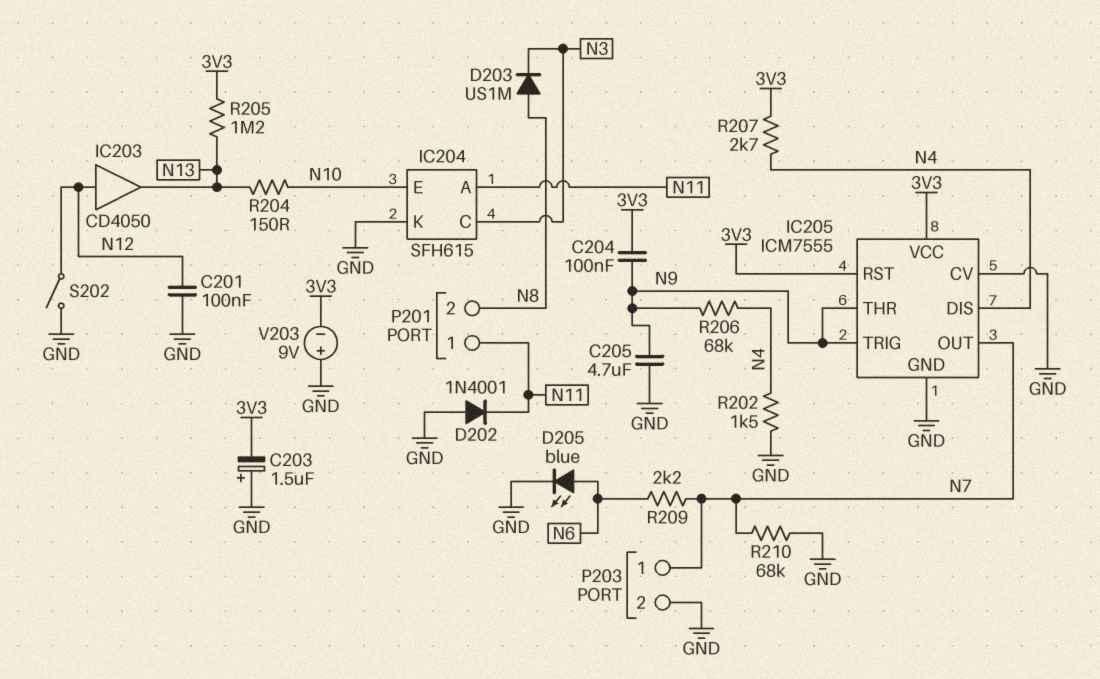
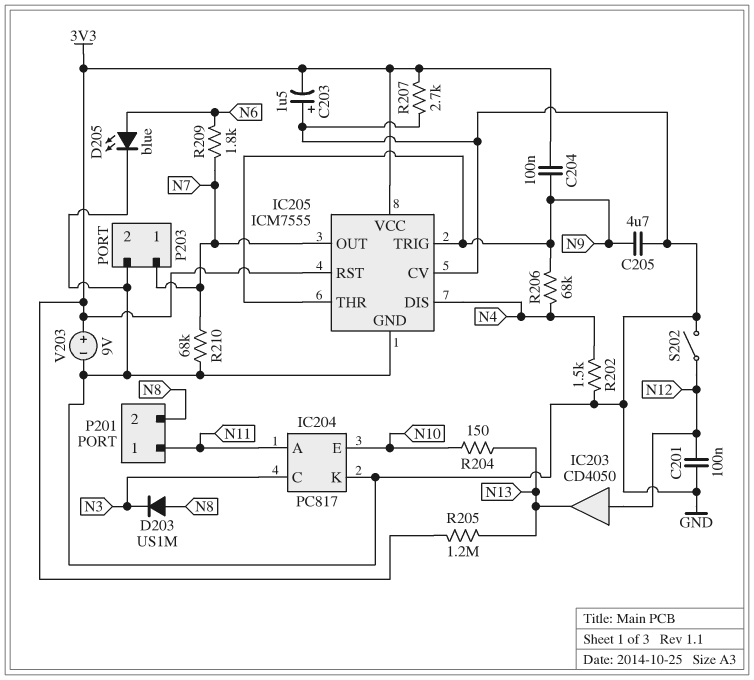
D202: diode 1N4001 (A GND, K N11) -> none
IC204: SFH615 -> PC817
R207: 2.7k (3V3, N4) -> 2.7k (3V3, GND)
R209: 2.2k (N6, N7) -> 1.8k (N6, N7)
V203: 9V (plus GND, minus 3V3) -> 9V (plus 3V3, minus GND)

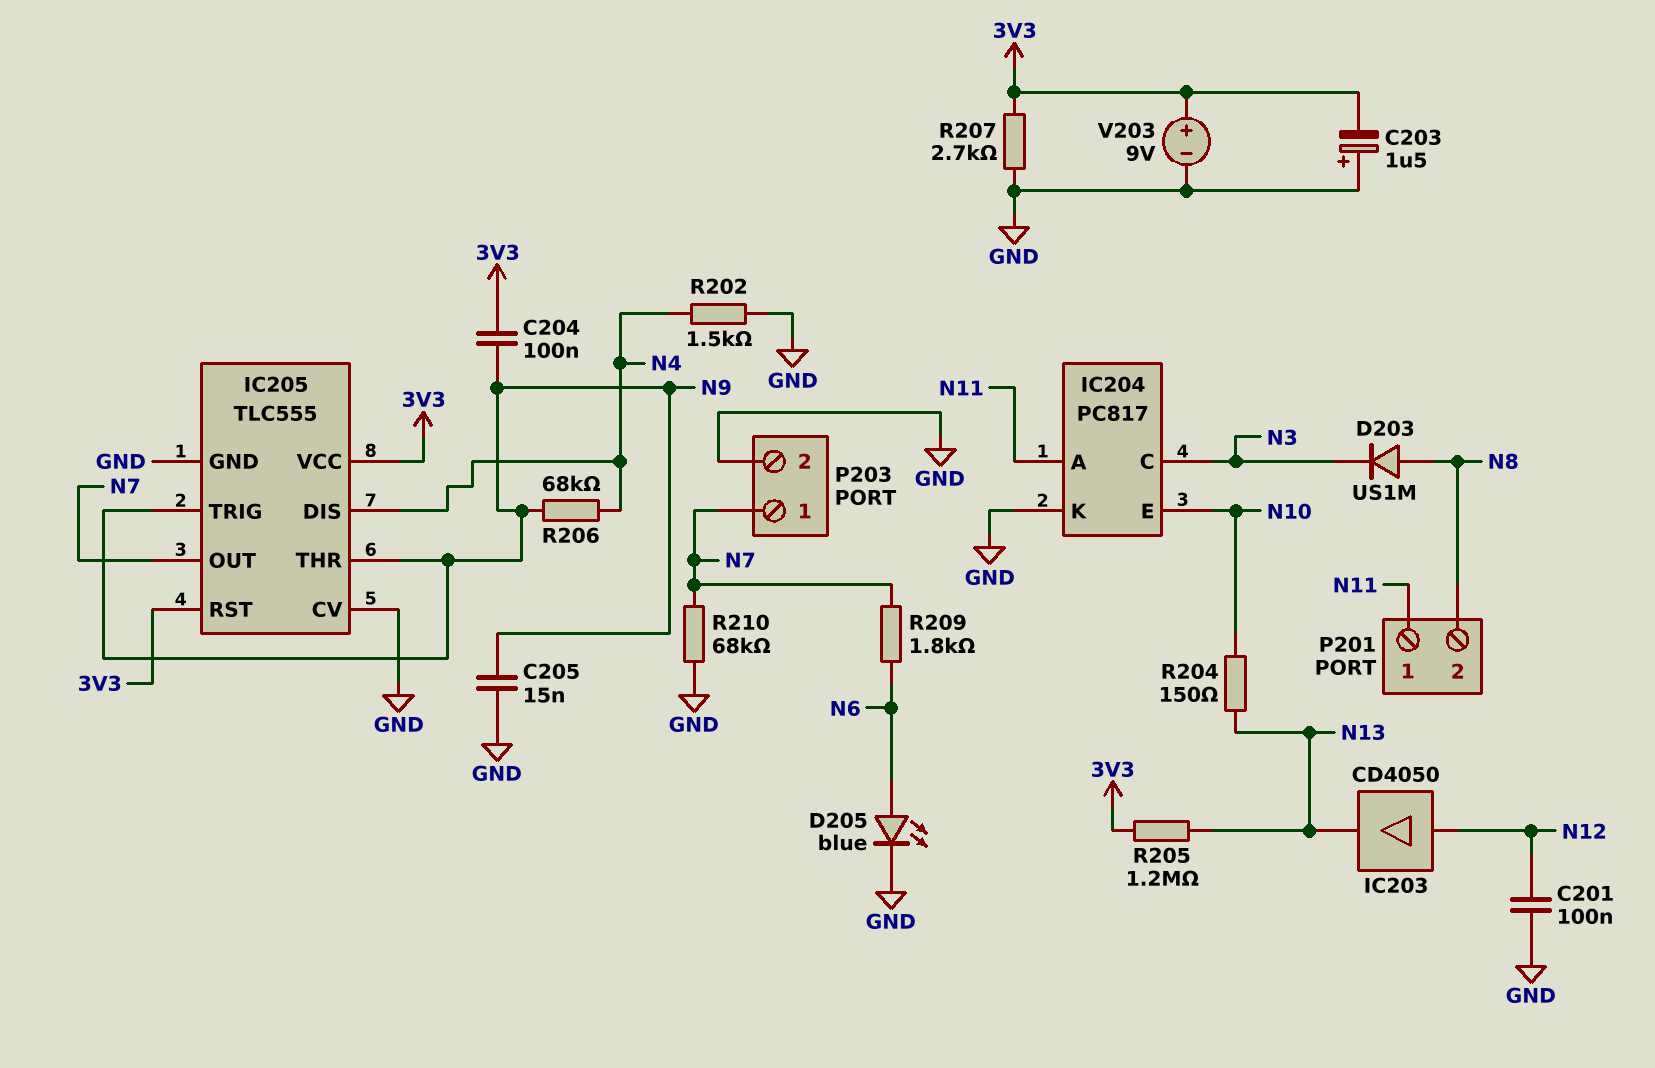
C205: 4.7uF (GND, N9) -> 15nF (GND, N9)
IC205: ICM7555 -> TLC555
S202: switch (GND, N12) -> none

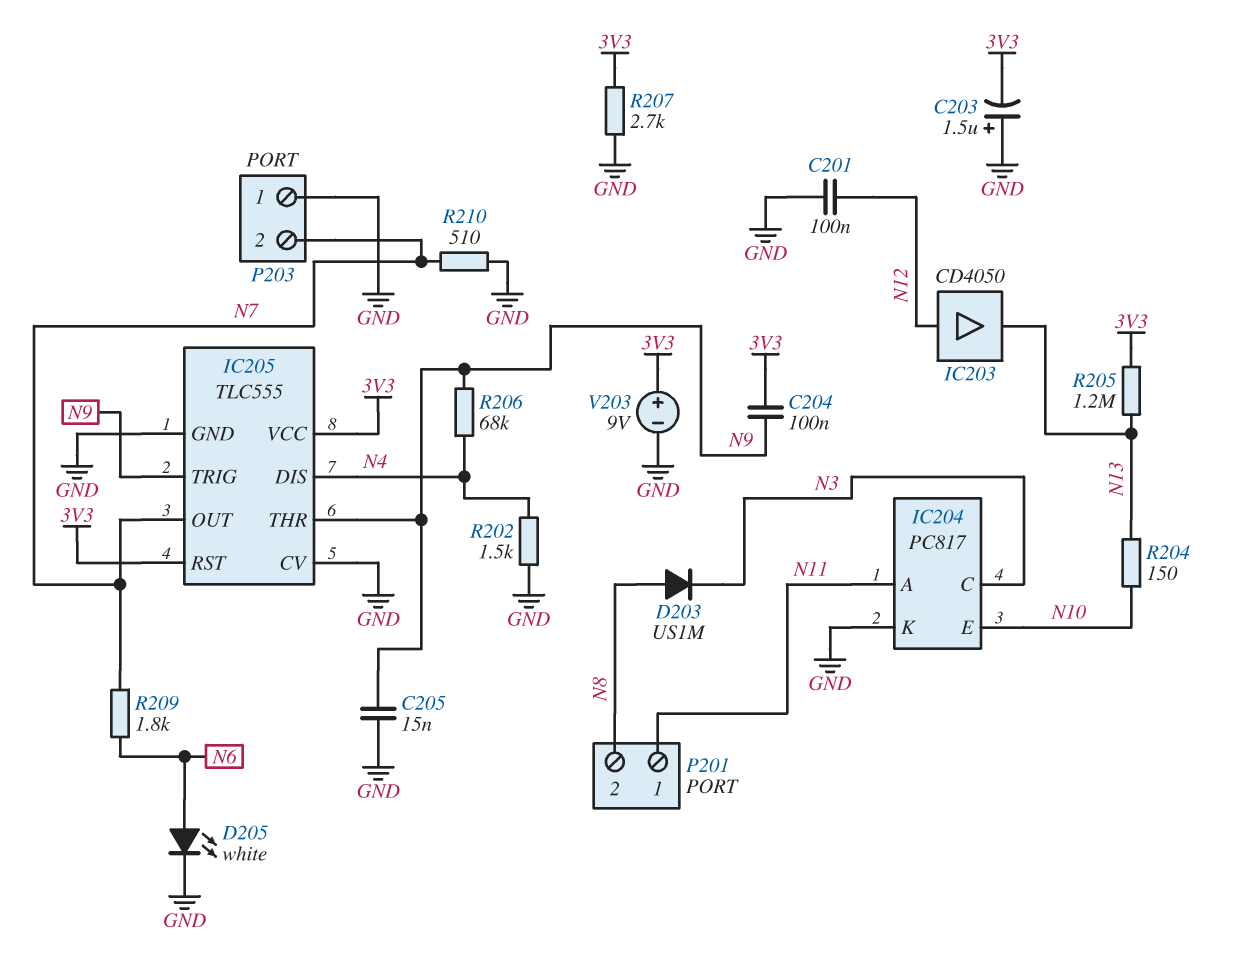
D205: LED blue (A N6, K GND) -> LED white (A N6, K GND)
P203 pin 1: N7 -> GND
P203 pin 2: GND -> N7
R210: 68k (GND, N7) -> 510 (GND, N7)

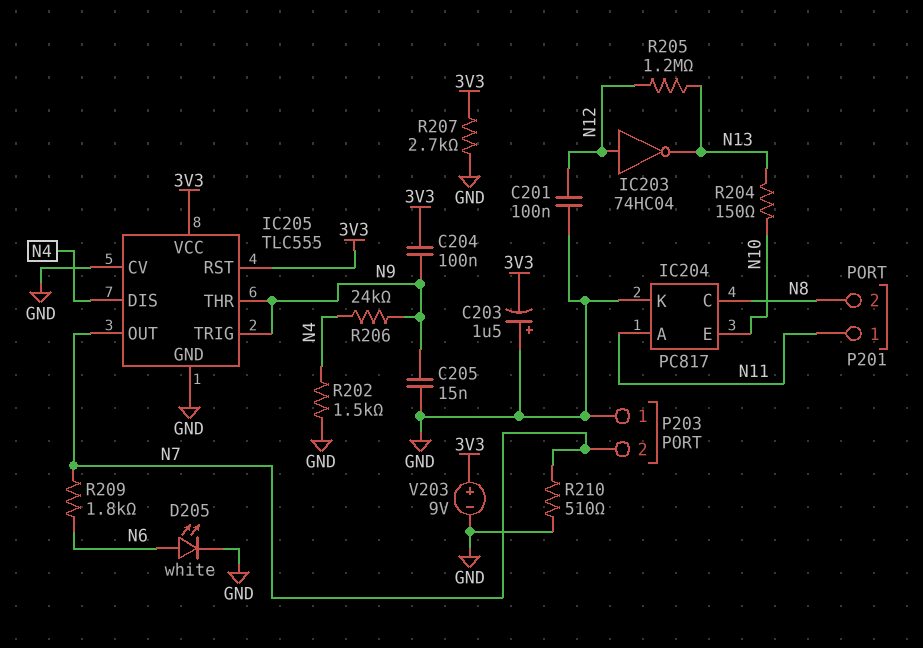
D203: diode US1M (A N8, K N3) -> none
IC203: buffer CD4050 (in N12, out N13) -> NOT 74HC04 (in N12, out N13)
IC204 pin C: N3 -> N8
R205: 1.2M (3V3, N13) -> 1.2M (N12, N13)
R206: 68k (N4, N9) -> 24k (N4, N9)

